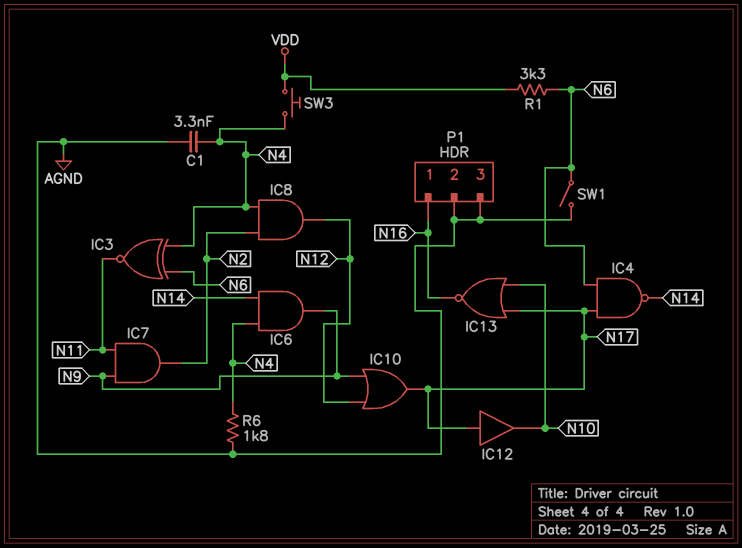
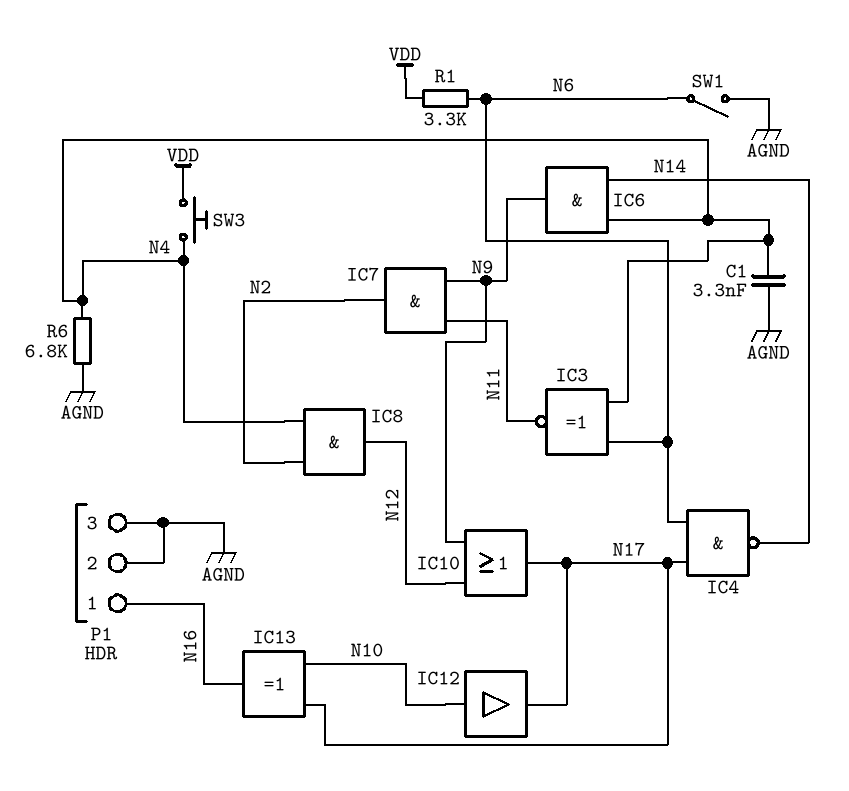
IC12: buffer (in N17, out N10) -> buffer (in N10, out N17)
IC13: NOR (in N10, in N17, out N16) -> XOR (in N10, in N17, out N16)
R6: 1.8k (AGND, N4) -> 6.8k (AGND, N4)

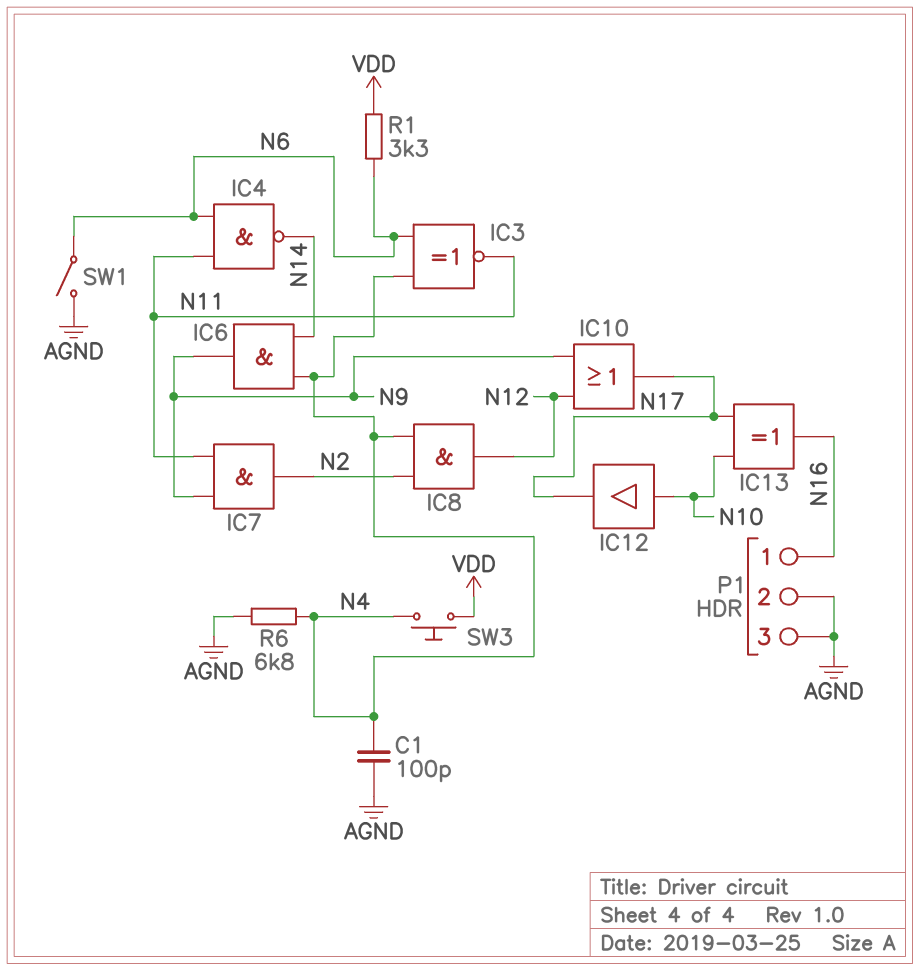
C1: 3.3nF (AGND, N4) -> 100pF (AGND, N4)
IC4: NAND (in N6, in N17, out N14) -> NAND (in N6, in N11, out N14)

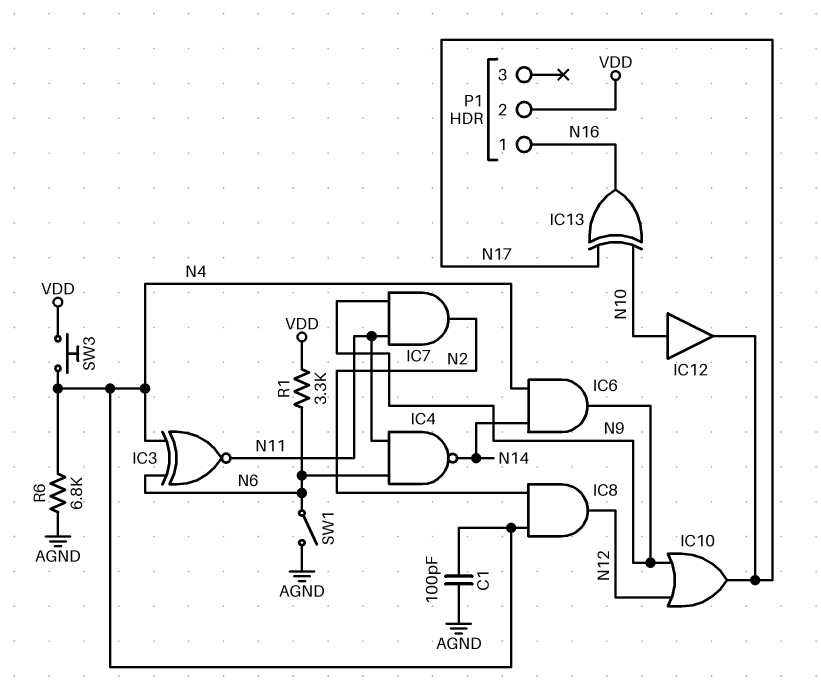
P1 pin 2: AGND -> VDD
P1 pin 3: AGND -> none

